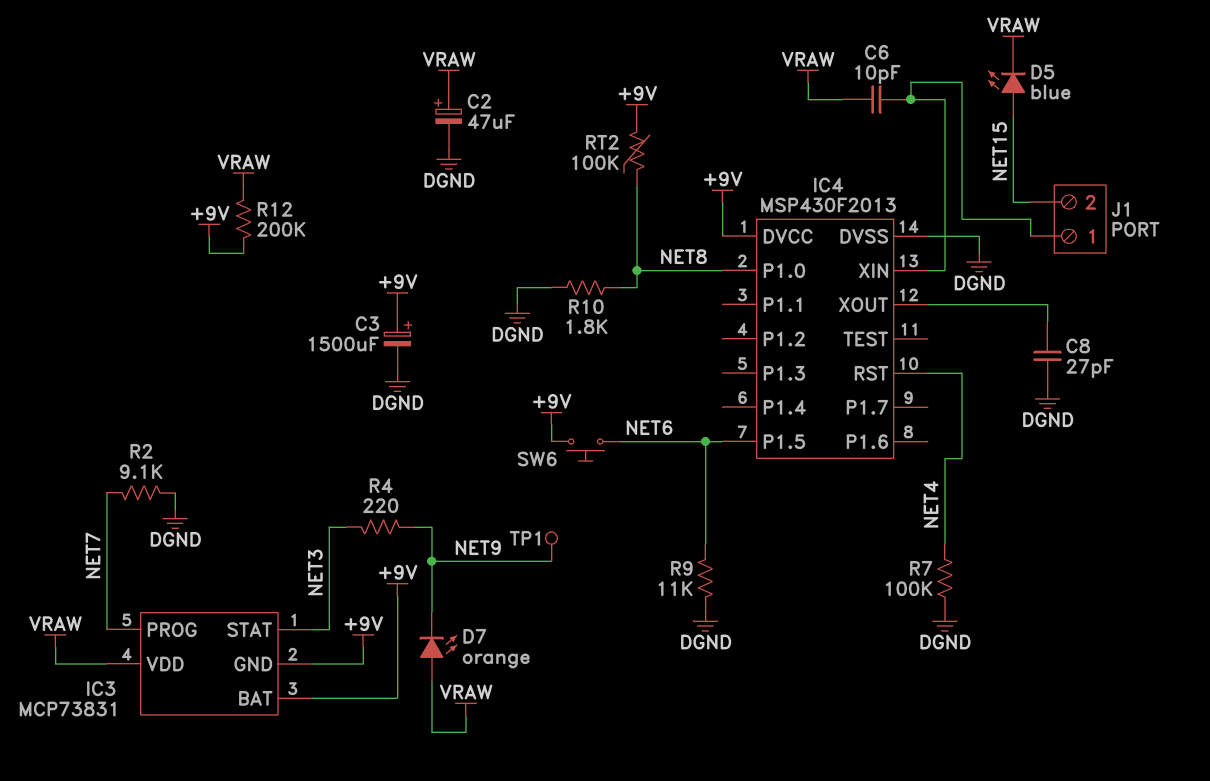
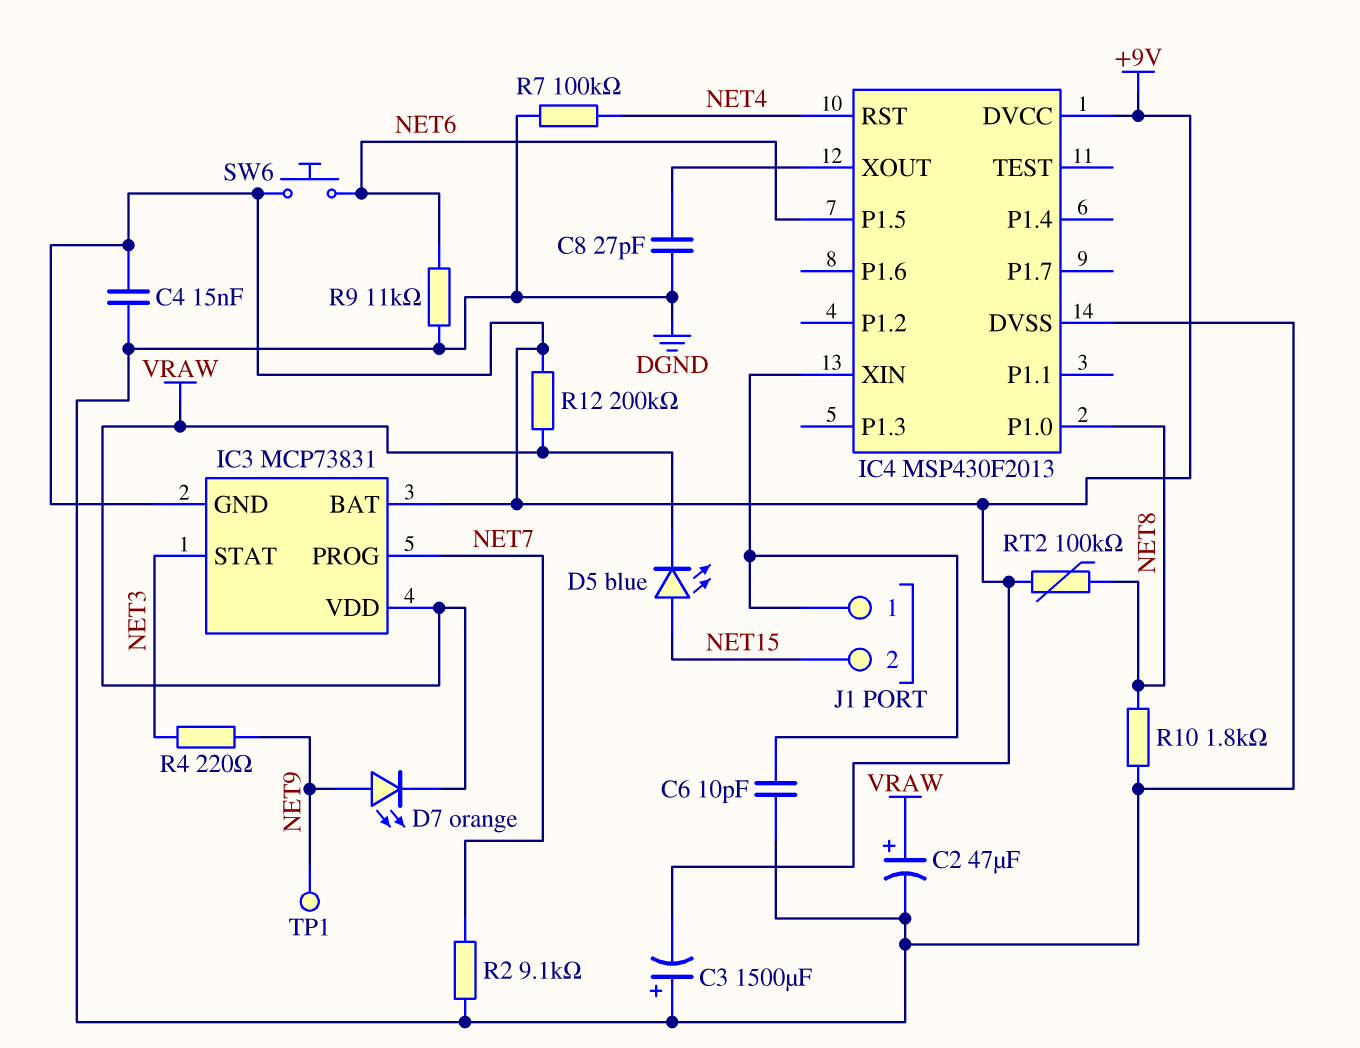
C3: 1500uF (plus +9V, minus DGND) -> 1500uF (plus DGND, minus +9V)
C4: none -> 15nF (+9V, DGND)
C6: 10pF (IC4/XIN, VRAW) -> 10pF (DGND, IC4/XIN)
D7: LED orange (A VRAW, K NET9) -> LED orange (A NET9, K VRAW)

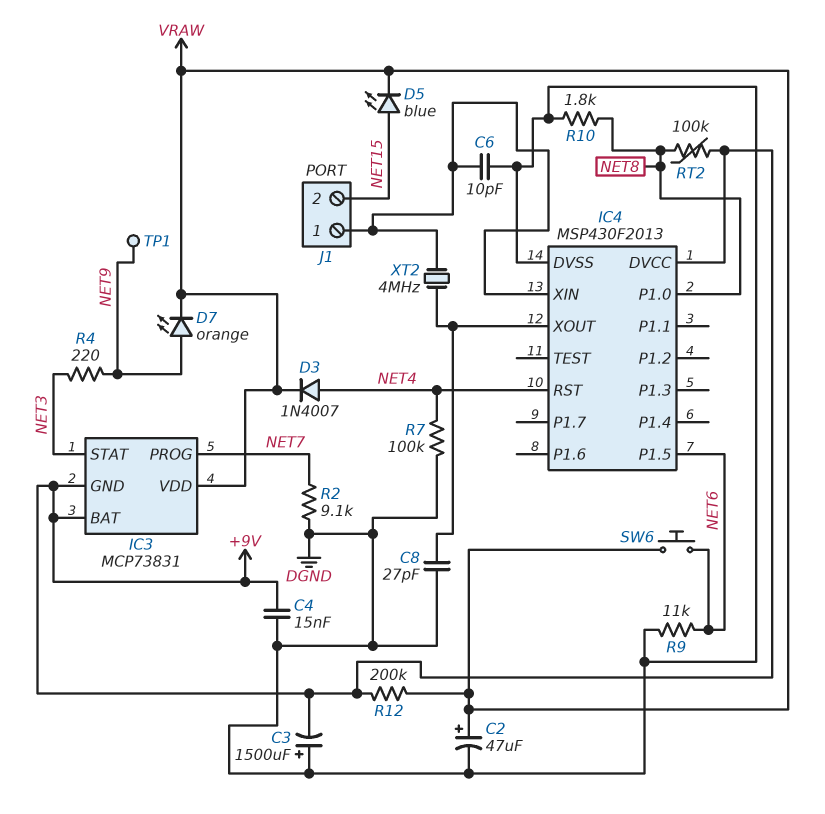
D3: none -> diode 1N4007 (A NET4, K VRAW)
SW6: button (+9V, NET6) -> button (NET6, VRAW)
XT2: none -> 4MHz (IC4/XIN, IC4/XOUT)

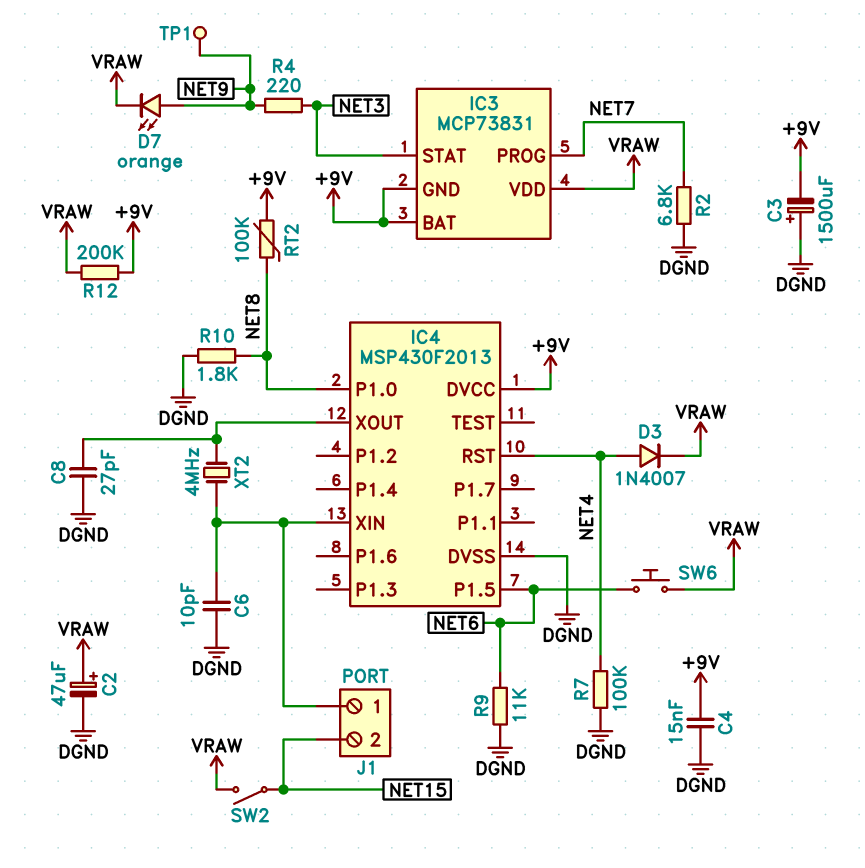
D5: LED blue (A NET15, K VRAW) -> none
R2: 9.1k (DGND, NET7) -> 6.8k (DGND, NET7)
SW2: none -> switch (NET15, VRAW)

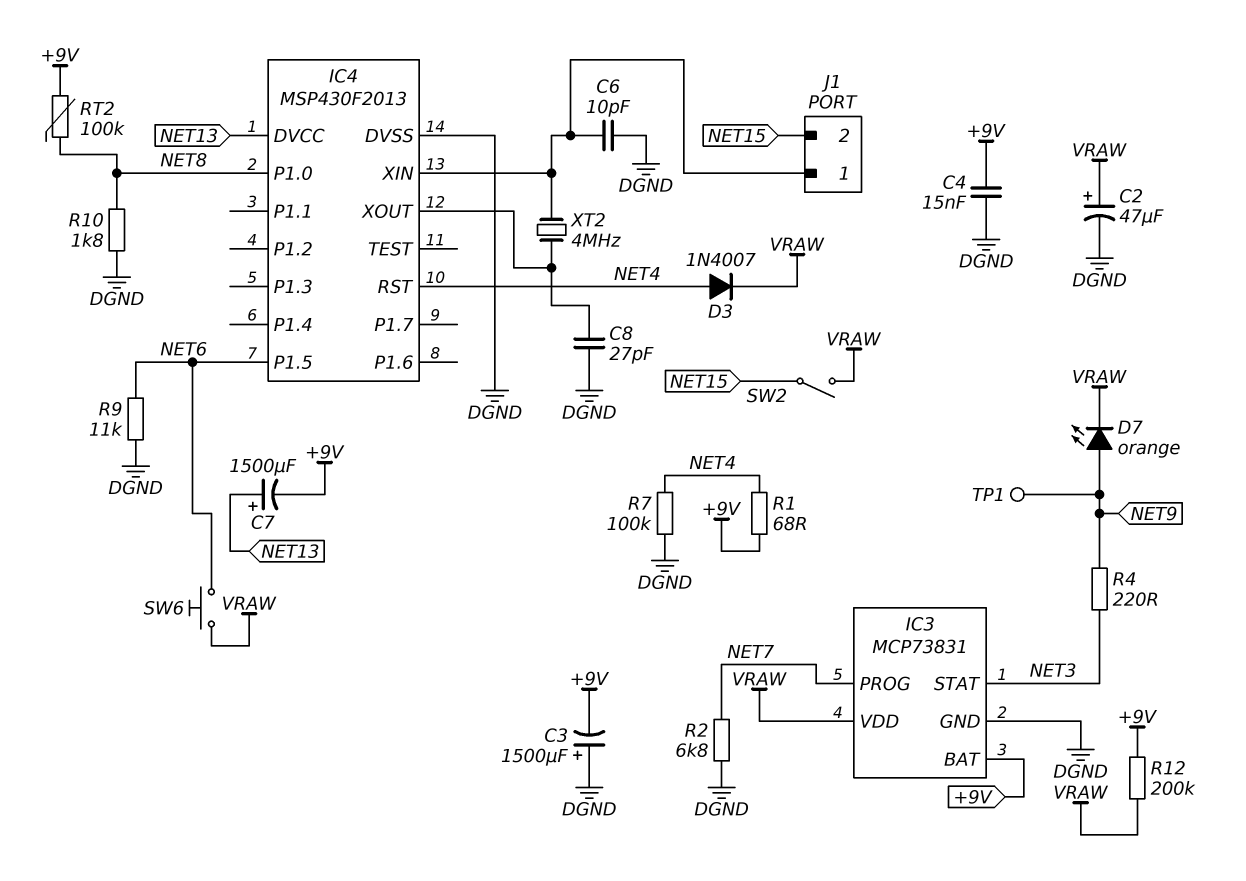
C7: none -> 1500uF (plus NET13, minus +9V)
IC3 pin GND: +9V -> DGND
IC4 pin DVCC: +9V -> NET13
R1: none -> 68 (+9V, NET4)

